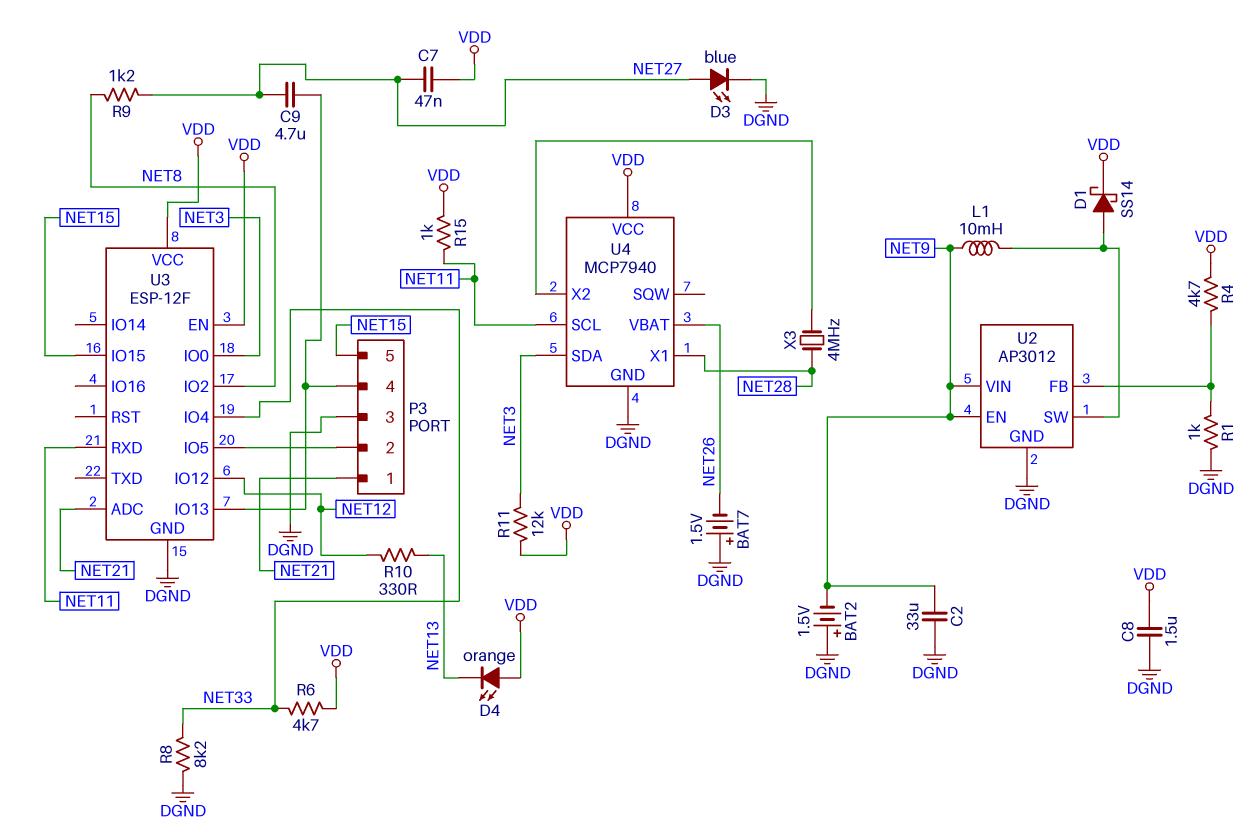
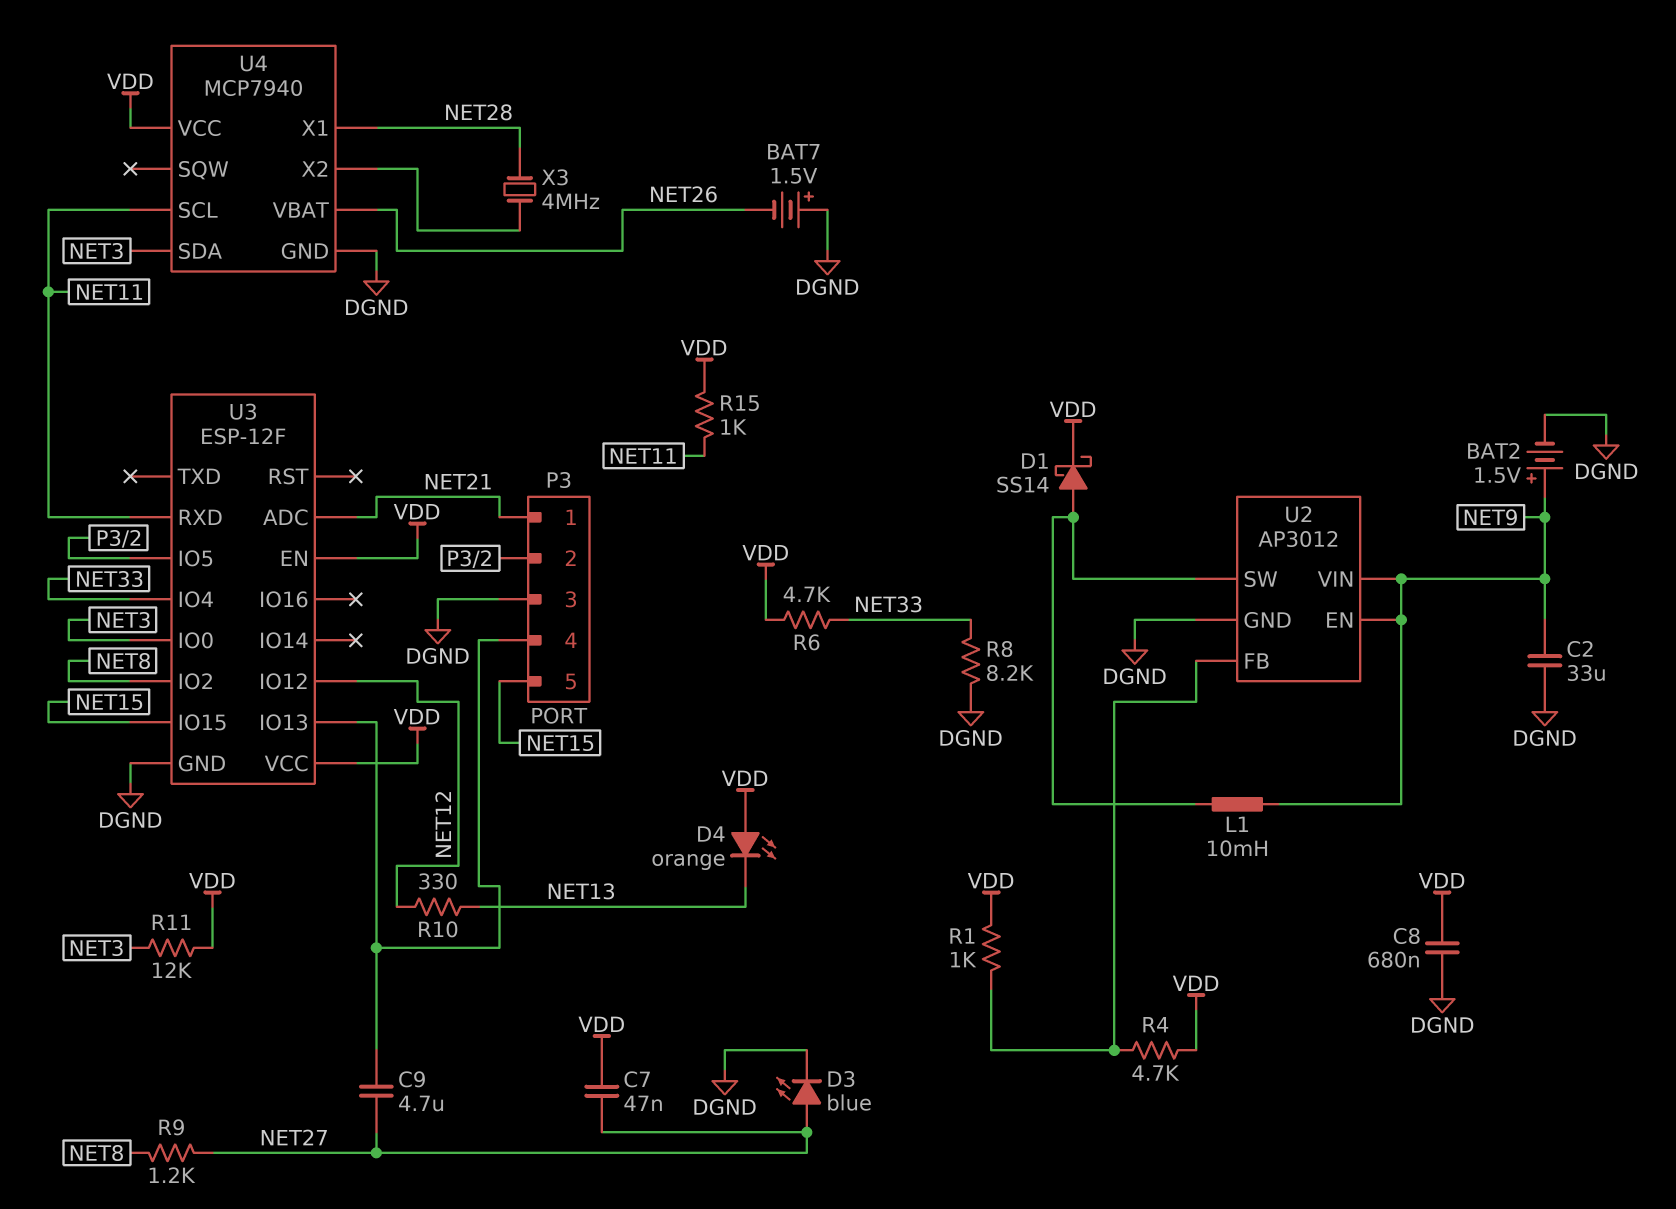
BAT2: 1.5V (plus DGND, minus NET9) -> 1.5V (plus NET9, minus DGND)
C8: 1.5uF (DGND, VDD) -> 680nF (DGND, VDD)
R1: 1k (DGND, U2/FB) -> 1k (U2/FB, VDD)

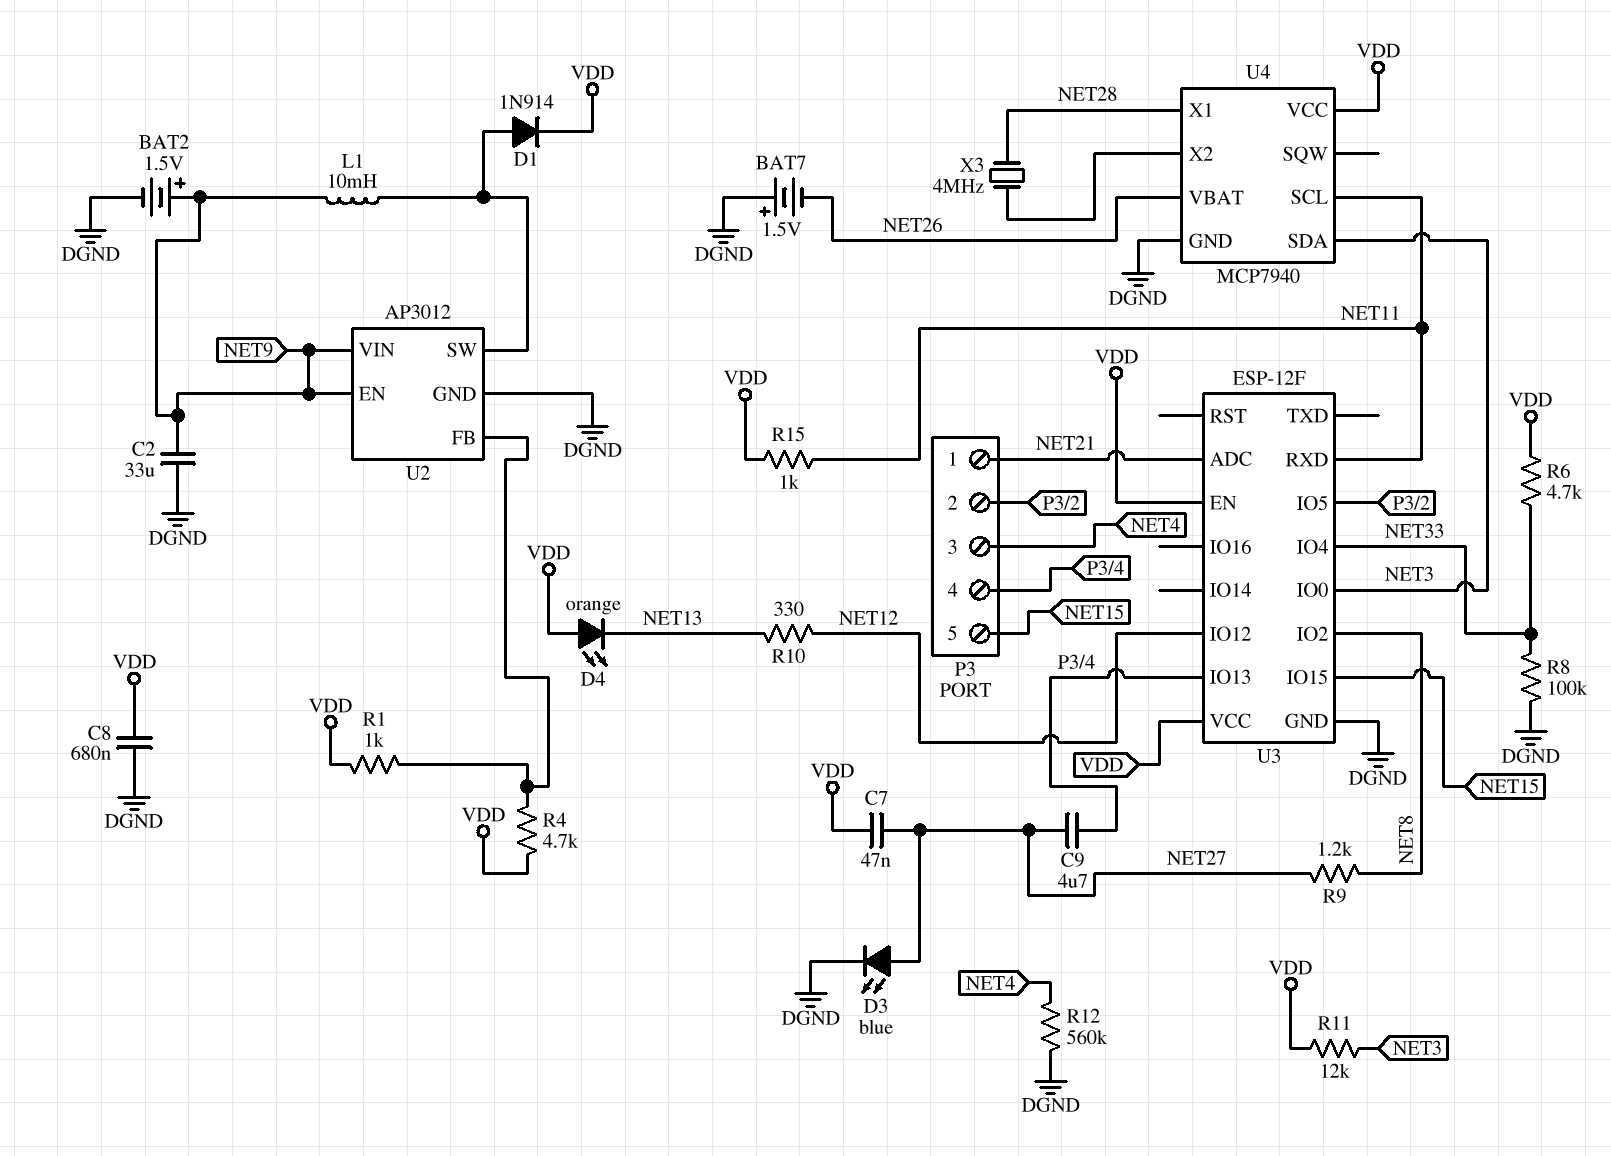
D1: schottky SS14 (A U2/SW, K VDD) -> diode 1N914 (A U2/SW, K VDD)
P3 pin 3: DGND -> NET4
R8: 8.2k (DGND, NET33) -> 100k (DGND, NET33)
R12: none -> 560k (DGND, NET4)

